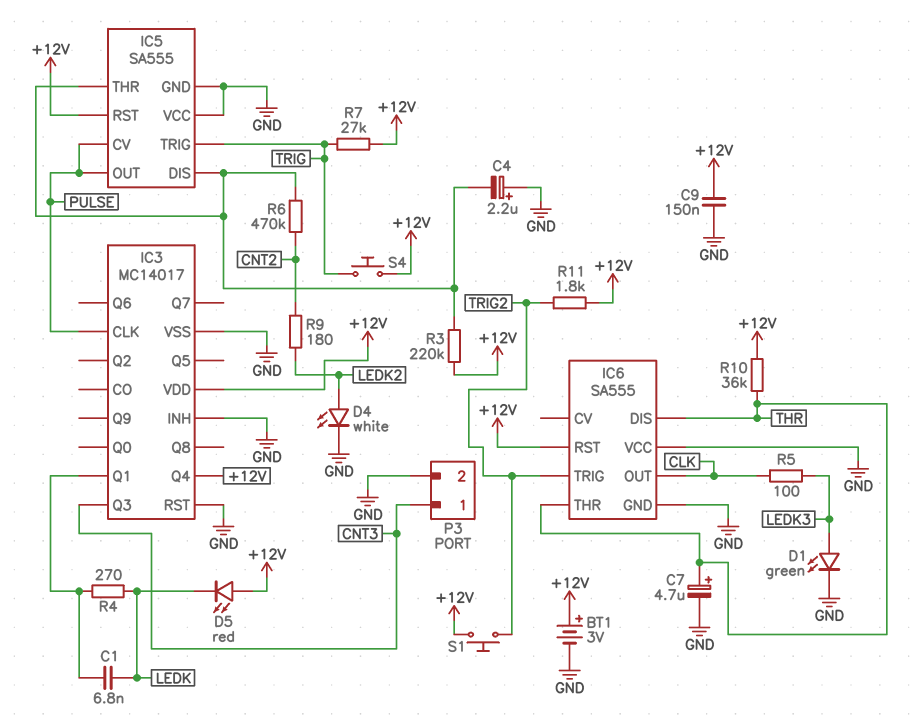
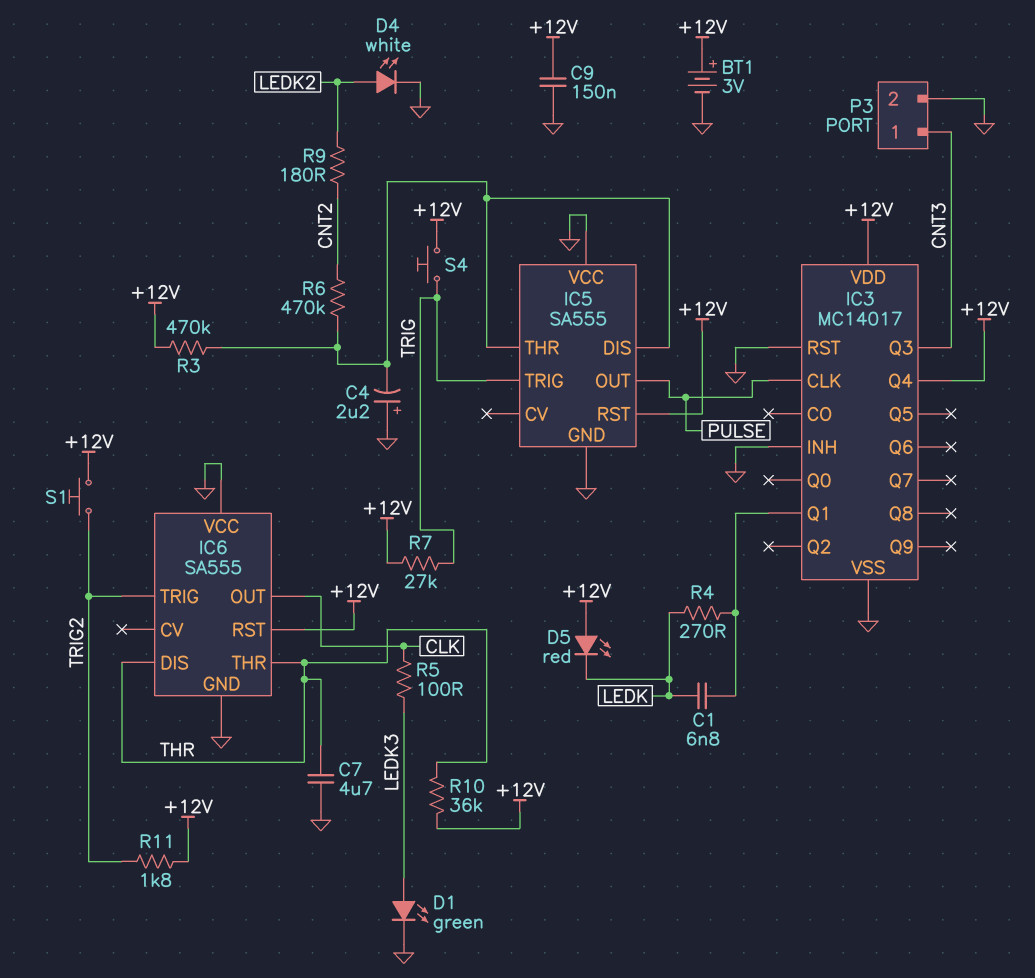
C7: 4.7uF (plus THR, minus GND) -> 4.7uF (GND, THR)
IC5 pin CV: PULSE -> none
R3: 220k (+12V, IC5/DIS) -> 470k (+12V, IC5/DIS)

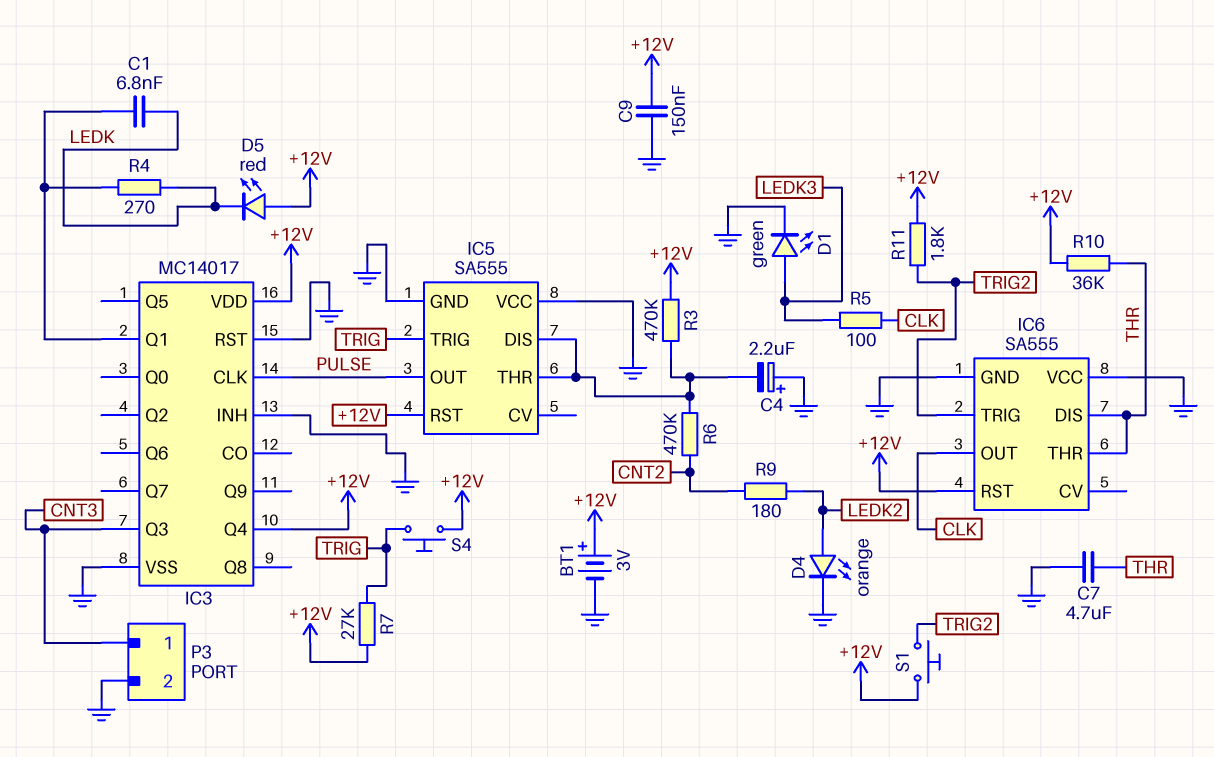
D4: LED white (A LEDK2, K GND) -> LED orange (A LEDK2, K GND)

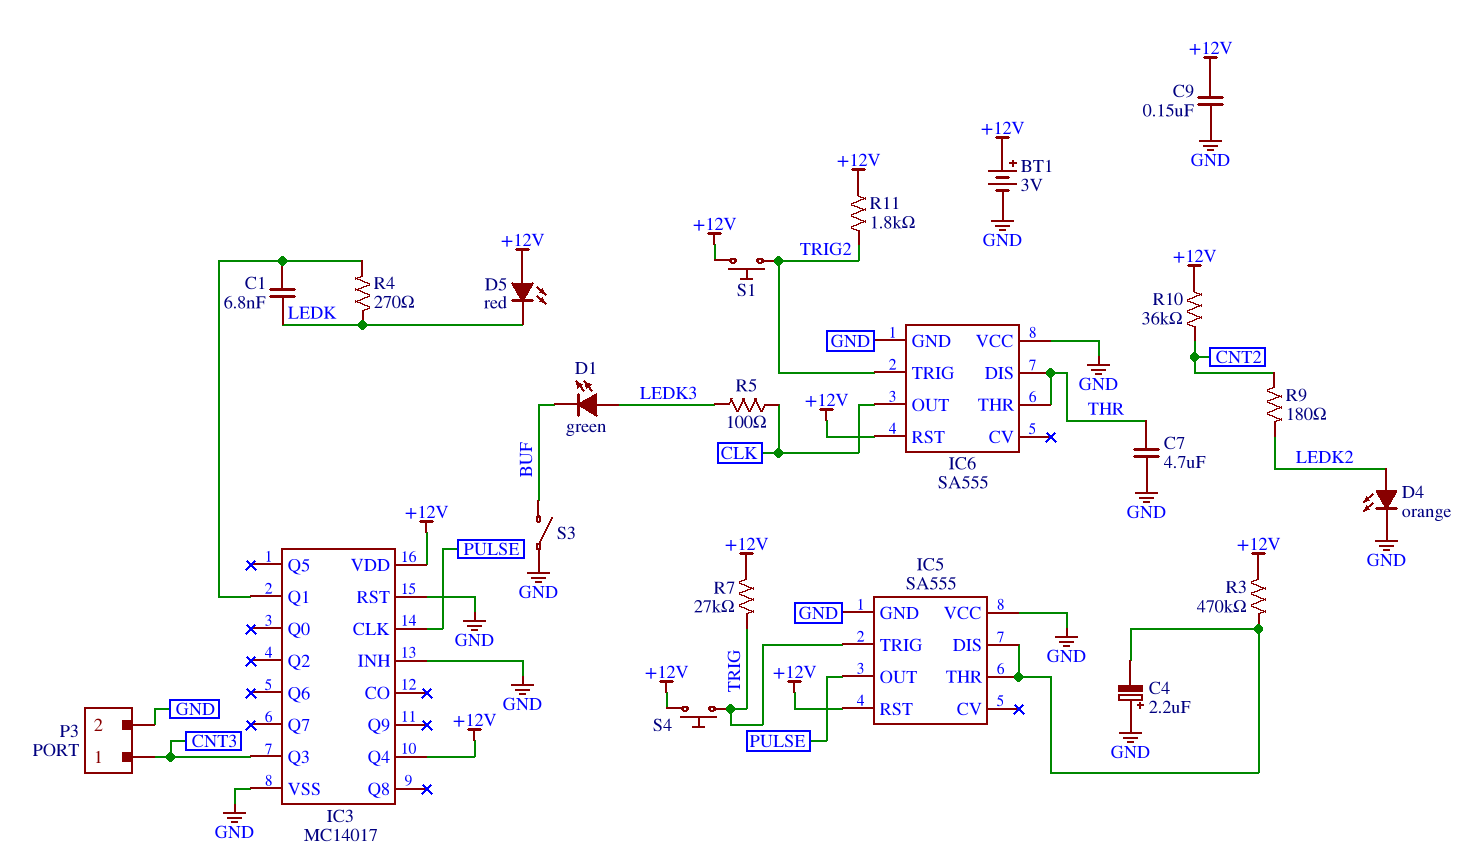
D1: LED green (A LEDK3, K GND) -> LED green (A LEDK3, K BUF)
R6: 470k (CNT2, IC5/DIS) -> none
R10: 36k (+12V, THR) -> 36k (+12V, CNT2)
S3: none -> switch (BUF, GND)

